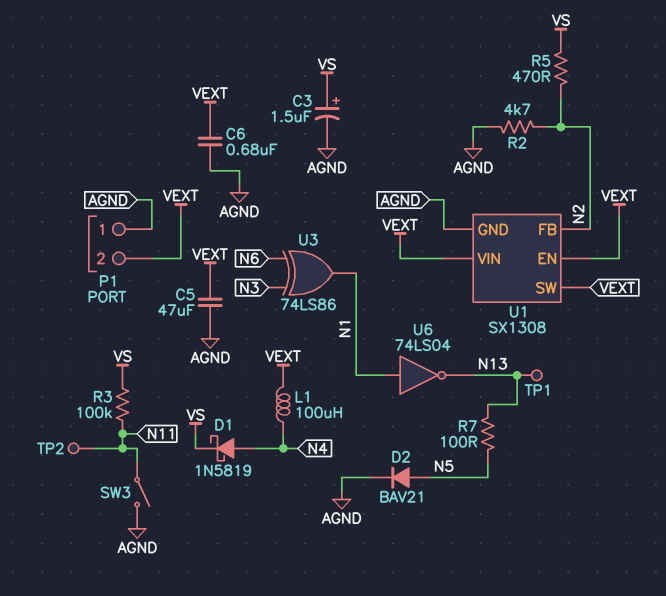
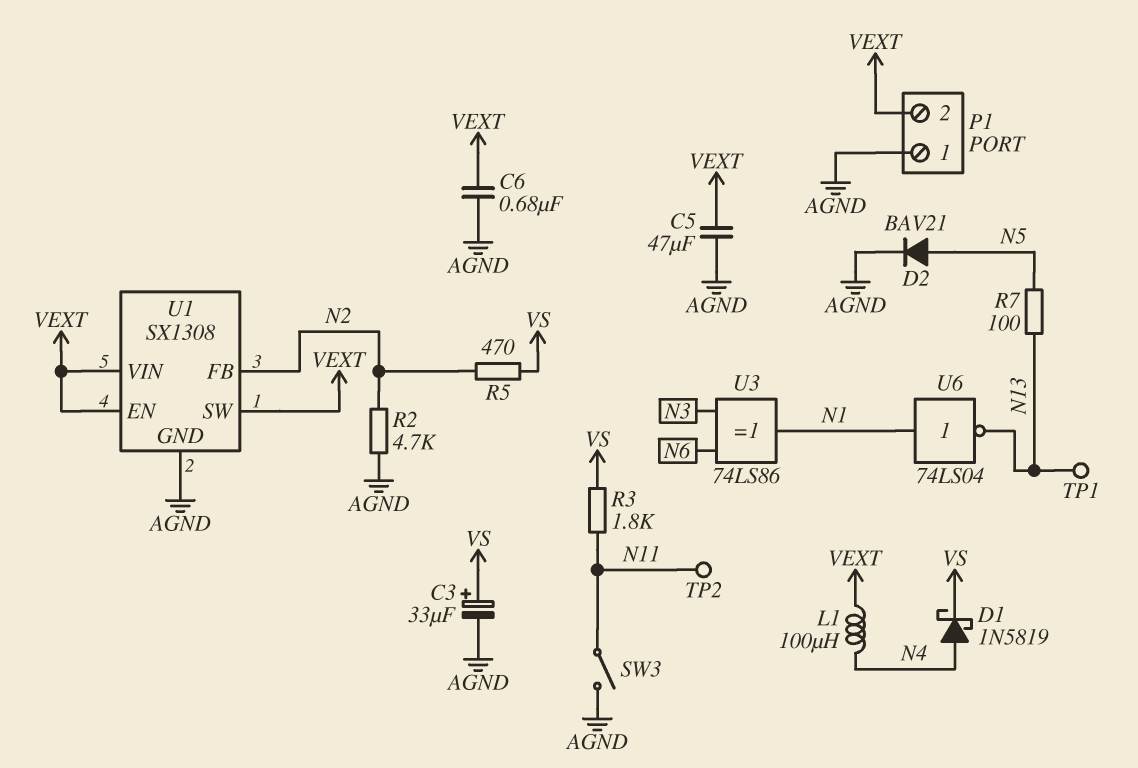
C3: 1.5uF (plus VS, minus AGND) -> 33uF (plus VS, minus AGND)
R3: 100k (N11, VS) -> 1.8k (N11, VS)

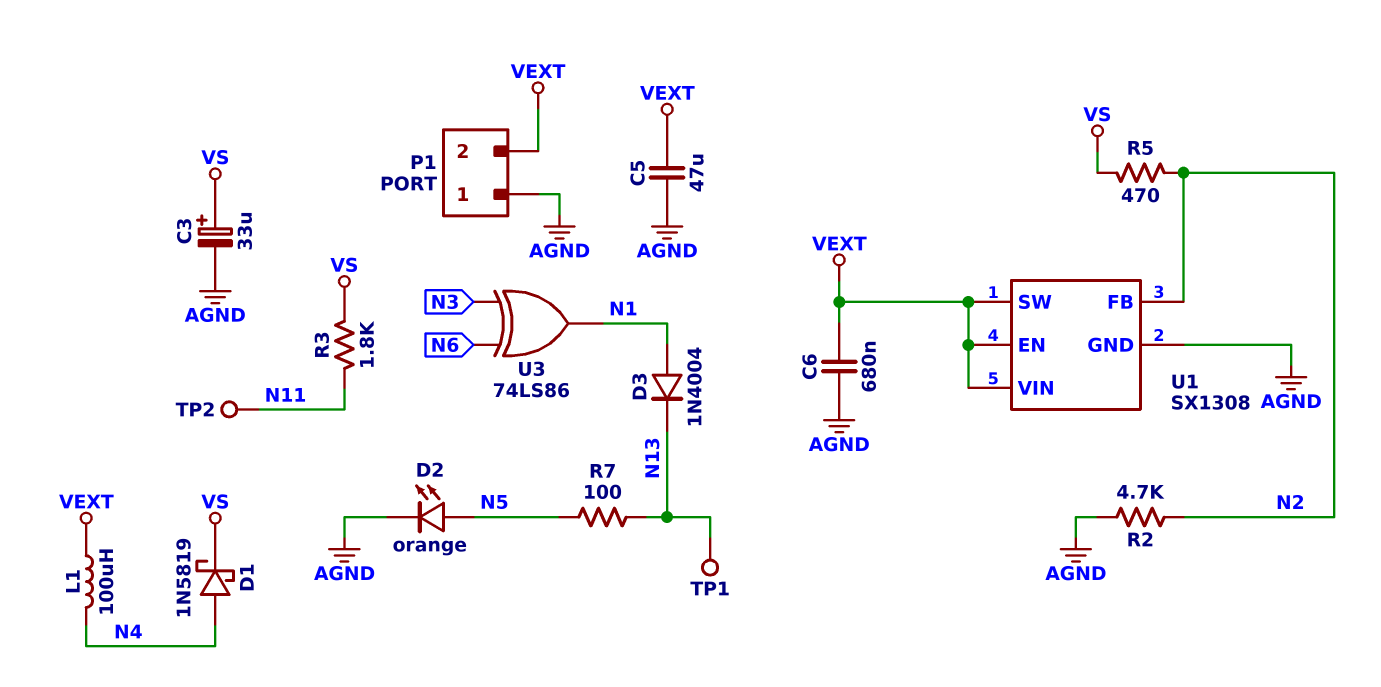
D2: diode BAV21 (A N5, K AGND) -> LED orange (A N5, K AGND)
D3: none -> diode 1N4004 (A N1, K N13)
SW3: switch (AGND, N11) -> none
U6: NOT 74LS04 (in N1, out N13) -> none

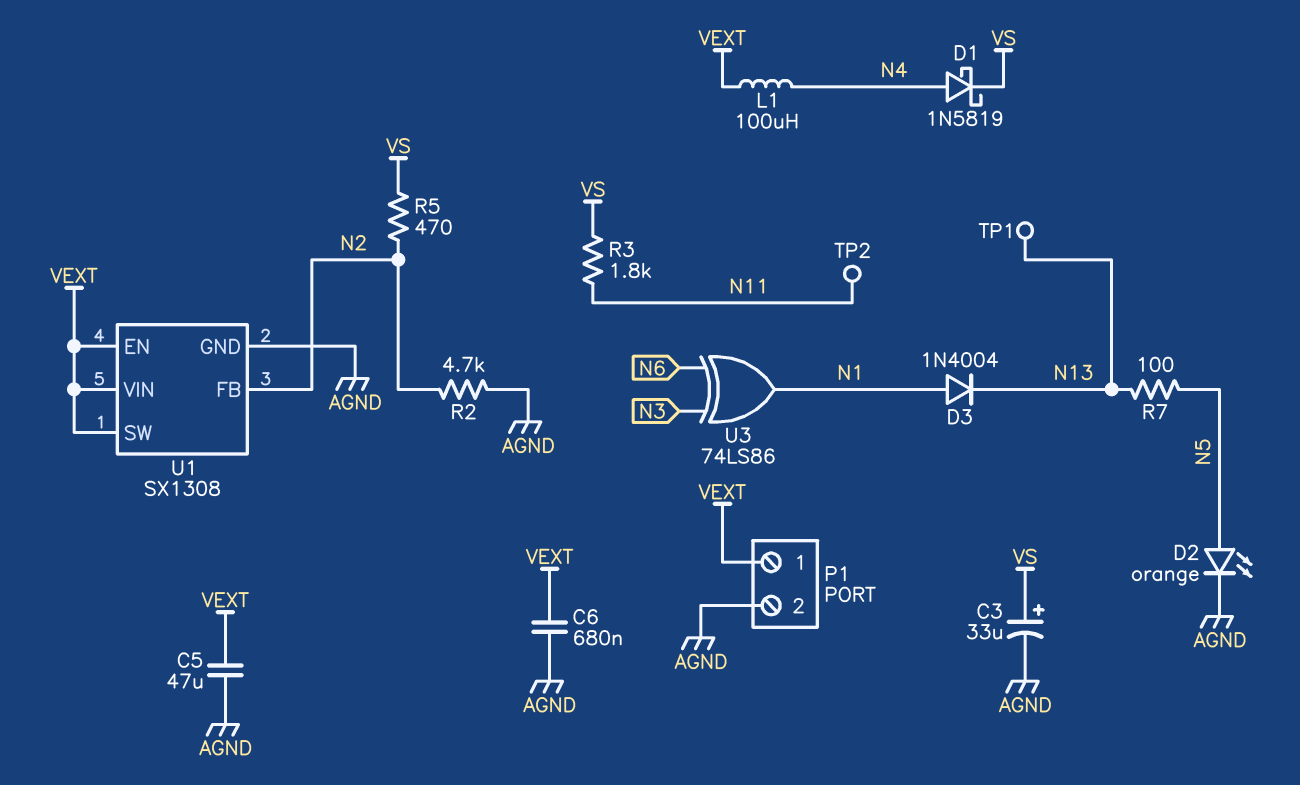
P1 pin 1: AGND -> VEXT
P1 pin 2: VEXT -> AGND

